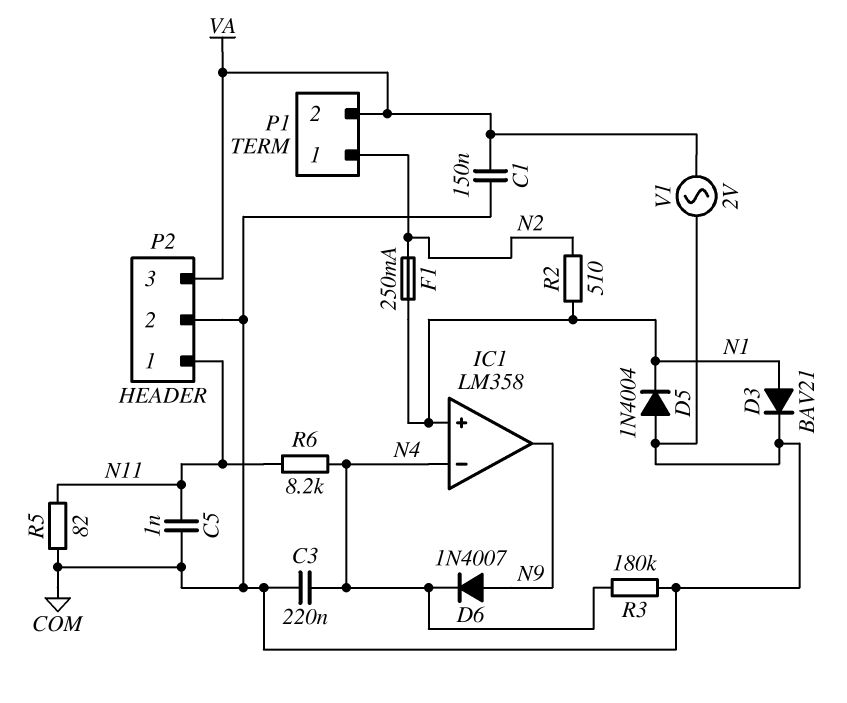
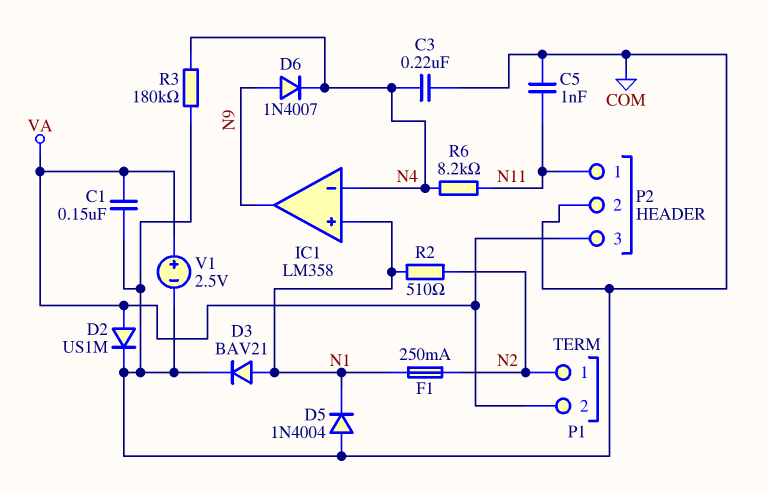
D2: none -> diode US1M (A VA, K COM)
R5: 82 (COM, N11) -> none
V1: AC 2V (COM, VA) -> 2.5V (plus VA, minus COM)

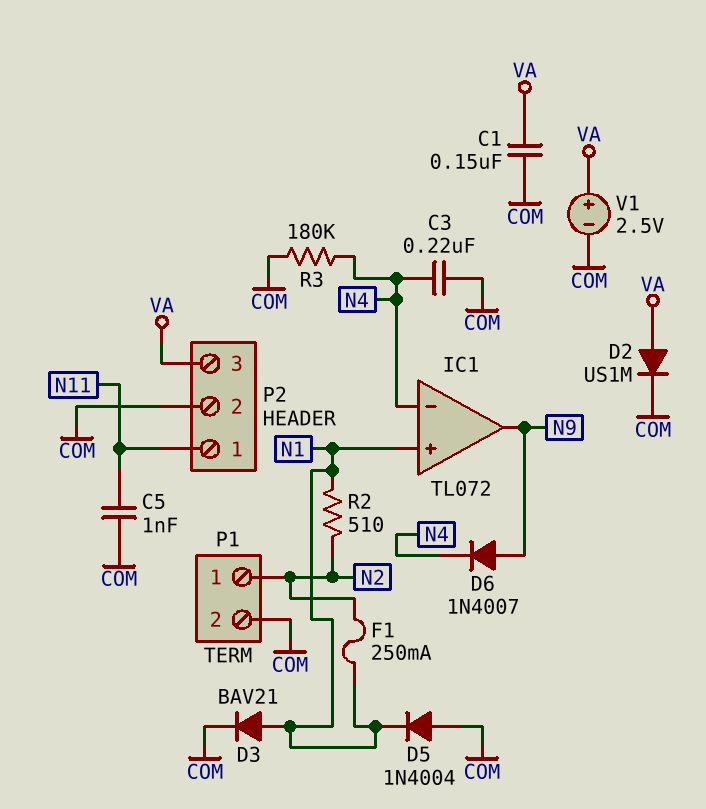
IC1: LM358 -> TL072
P1 pin 2: VA -> COM
R6: 8.2k (N4, N11) -> none

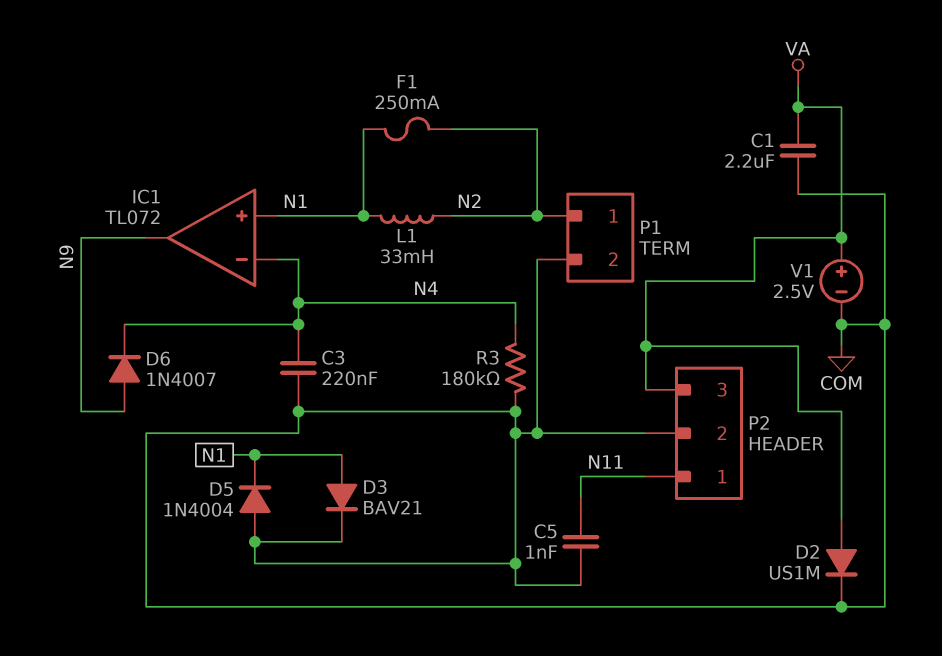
C1: 150nF (COM, VA) -> 2.2uF (COM, VA)
L1: none -> 33mH (N1, N2)
R2: 510 (N1, N2) -> none

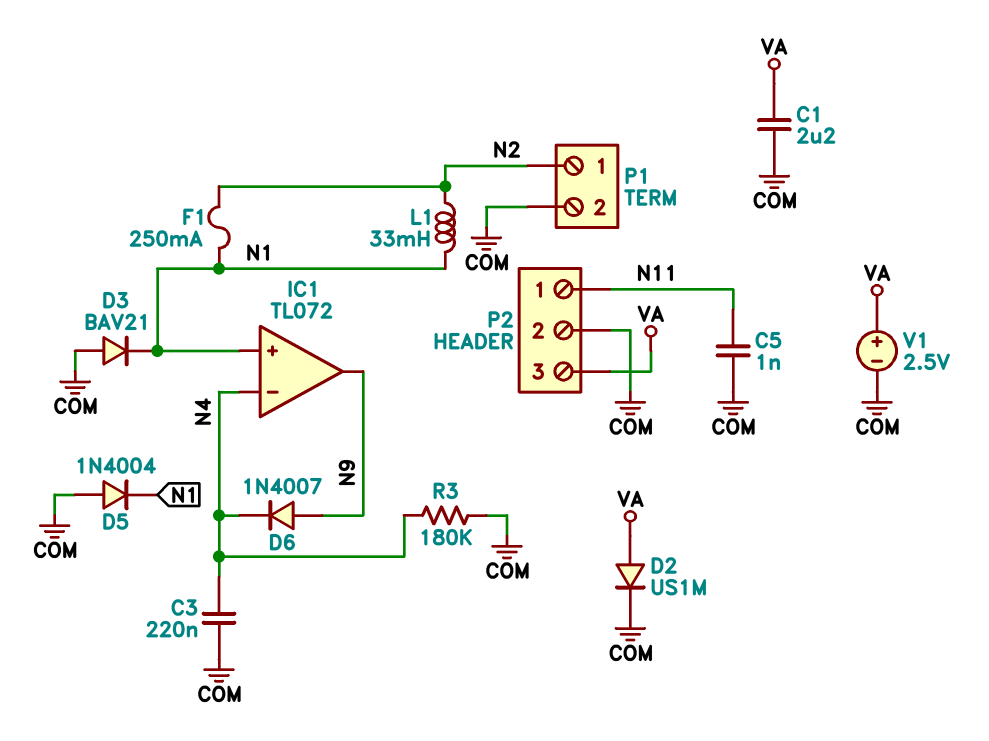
D3: diode BAV21 (A N1, K COM) -> diode BAV21 (A COM, K N1)

